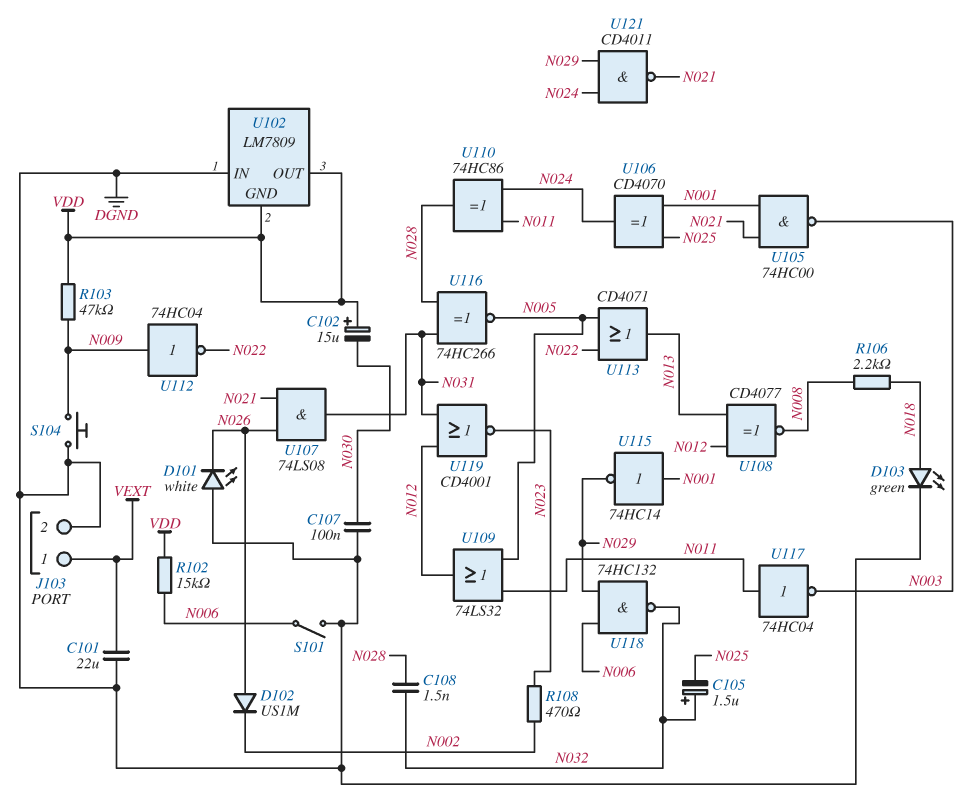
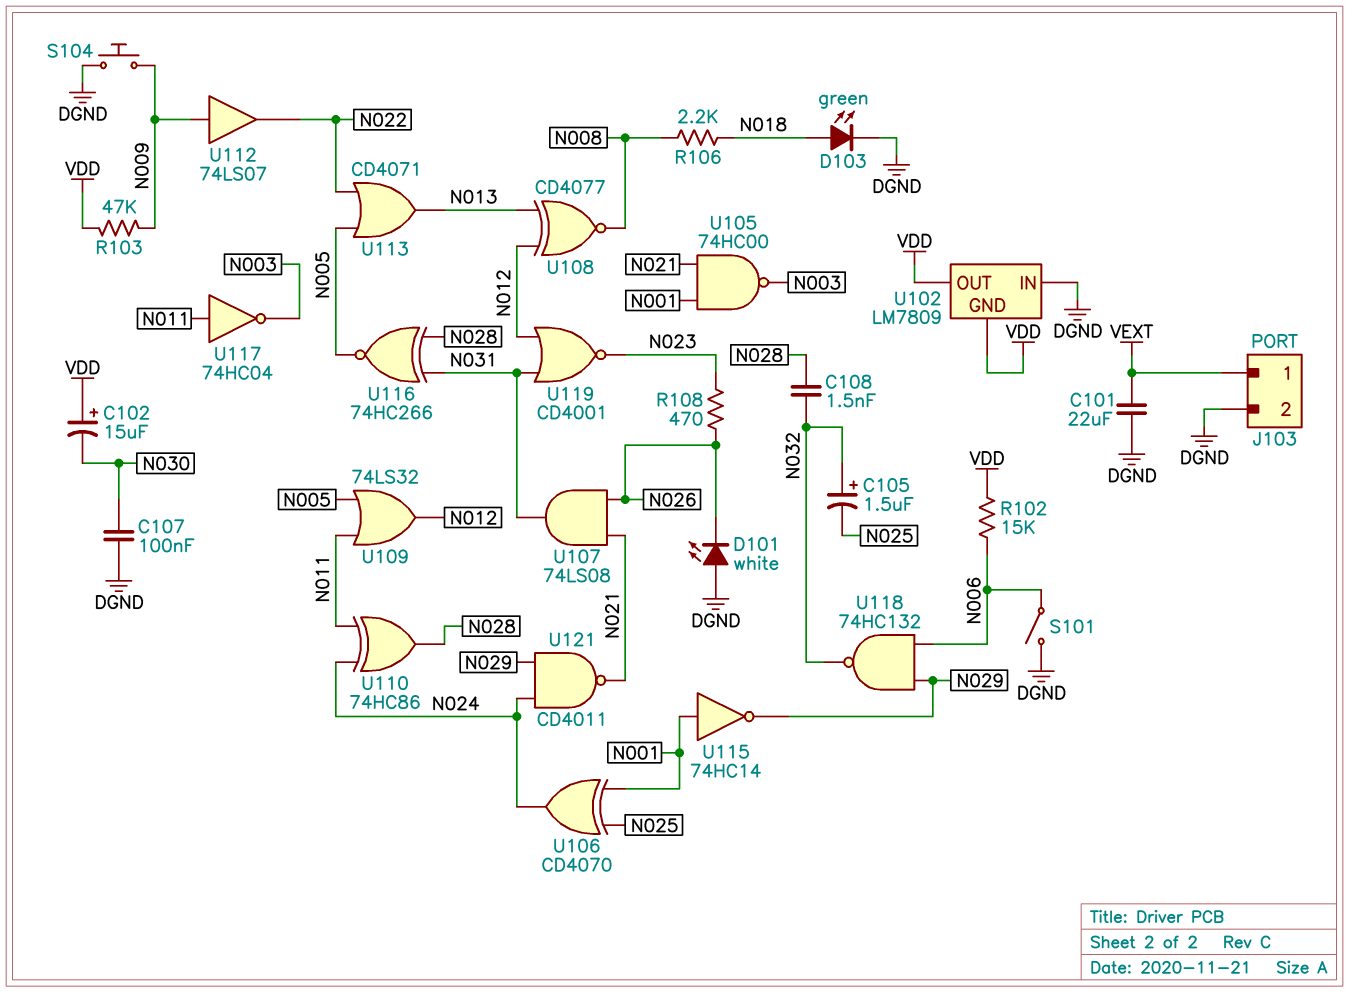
D102: diode US1M (A N026, K N002) -> none
R108: 470 (N002, N023) -> 470 (N023, N026)
U112: NOT 74HC04 (in N009, out N022) -> buffer 74LS07 (in N009, out N022)

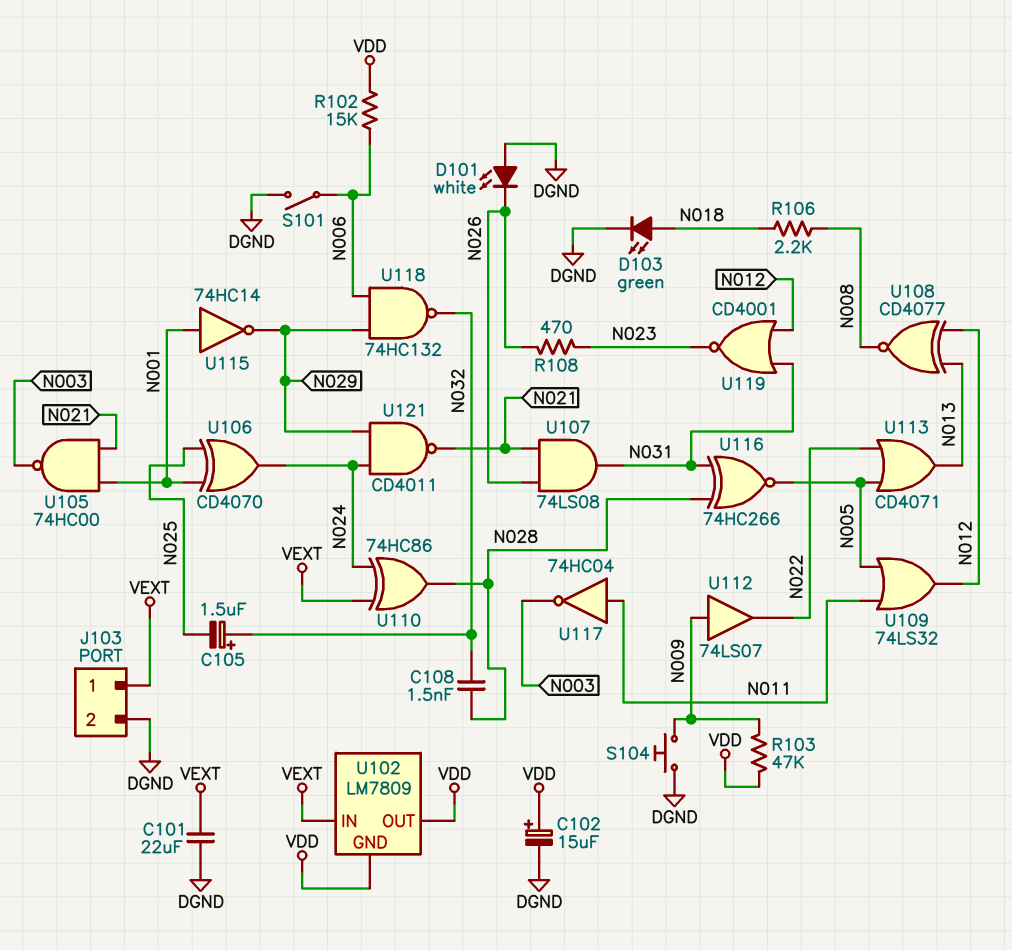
C102: 15uF (plus VDD, minus N030) -> 15uF (plus VDD, minus DGND)
C107: 100nF (DGND, N030) -> none
U102 pin IN: DGND -> VEXT
U110: XOR 74HC86 (in N011, in N024, out N028) -> XOR 74HC86 (in N024, in VEXT, out N028)

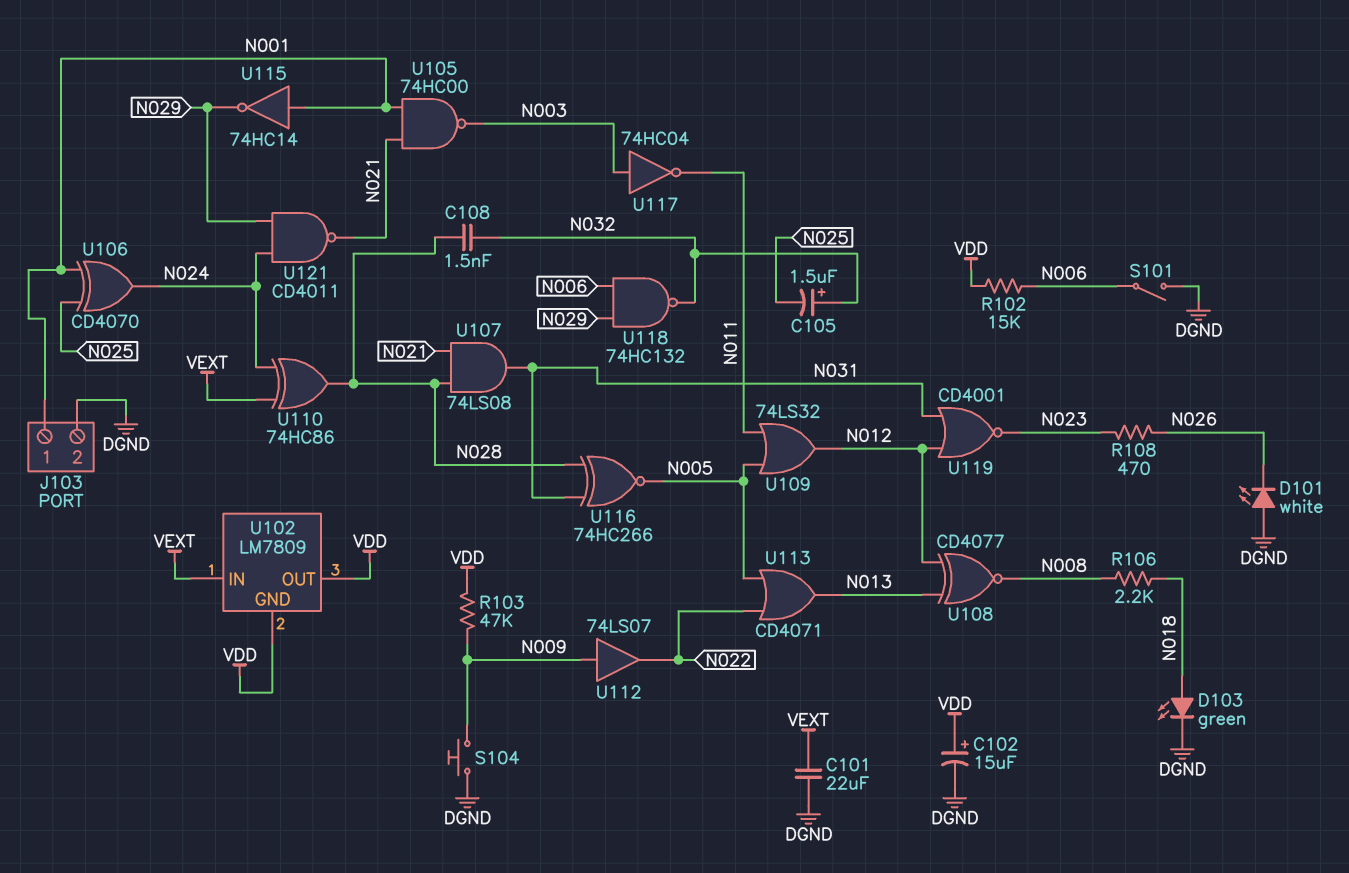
J103 pin 1: VEXT -> N001
U107: AND 74LS08 (in N021, in N026, out N031) -> AND 74LS08 (in N021, in N028, out N031)
U117: NOT 74HC04 (in N011, out N003) -> NOT 74HC04 (in N003, out N011)

